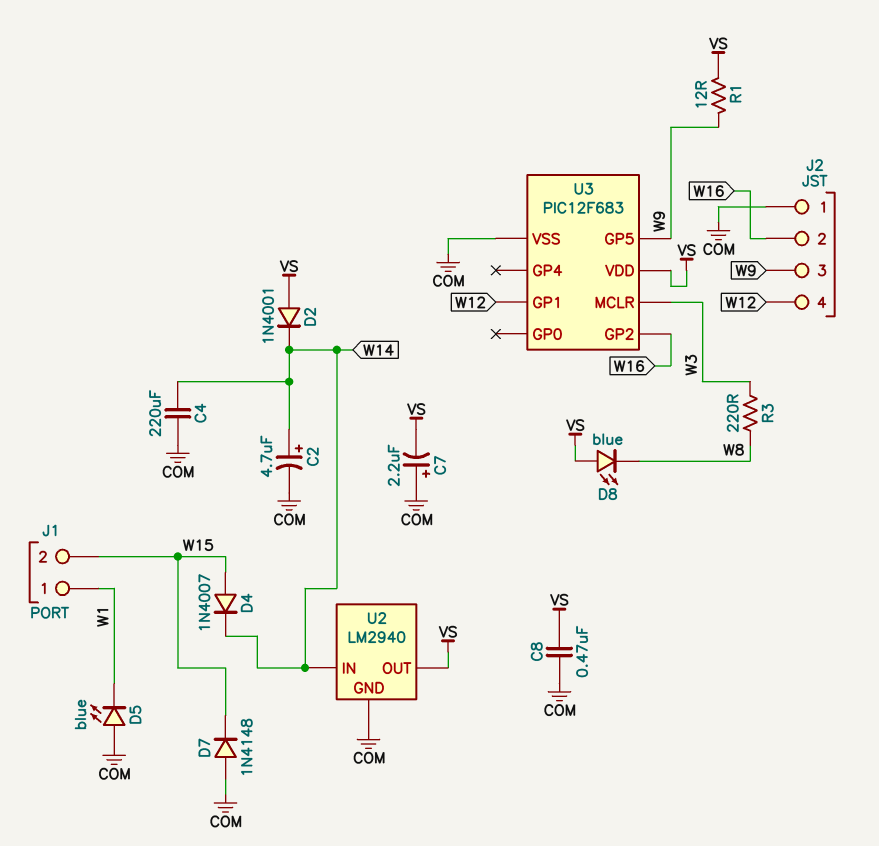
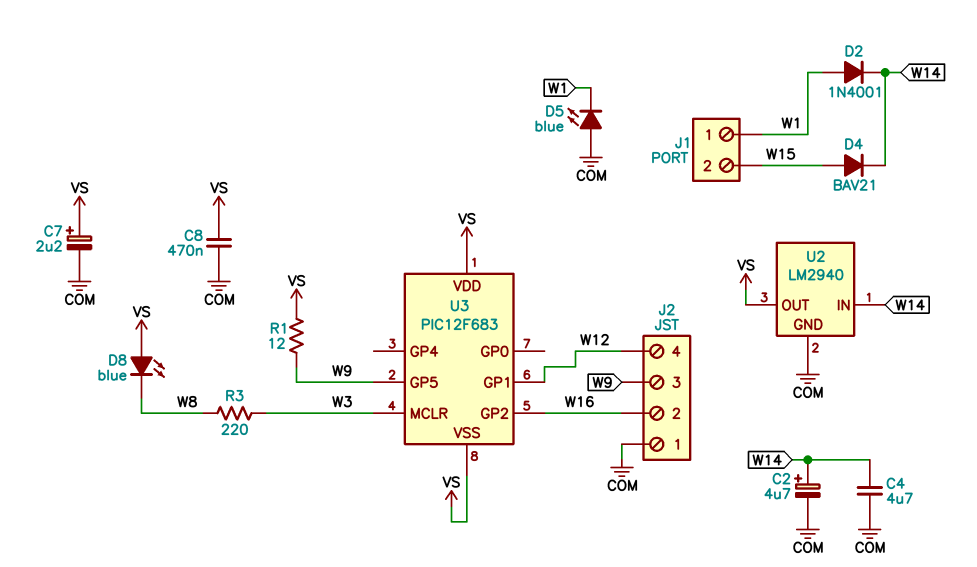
C4: 220uF (COM, W14) -> 4.7uF (COM, W14)
C7: 2.2uF (plus COM, minus VS) -> 2.2uF (plus VS, minus COM)
D2: diode 1N4001 (A VS, K W14) -> diode 1N4001 (A W1, K W14)
D4: diode 1N4007 (A W15, K W14) -> diode BAV21 (A W15, K W14)
D7: diode 1N4148 (A COM, K W15) -> none
U3 pin VSS: COM -> VS

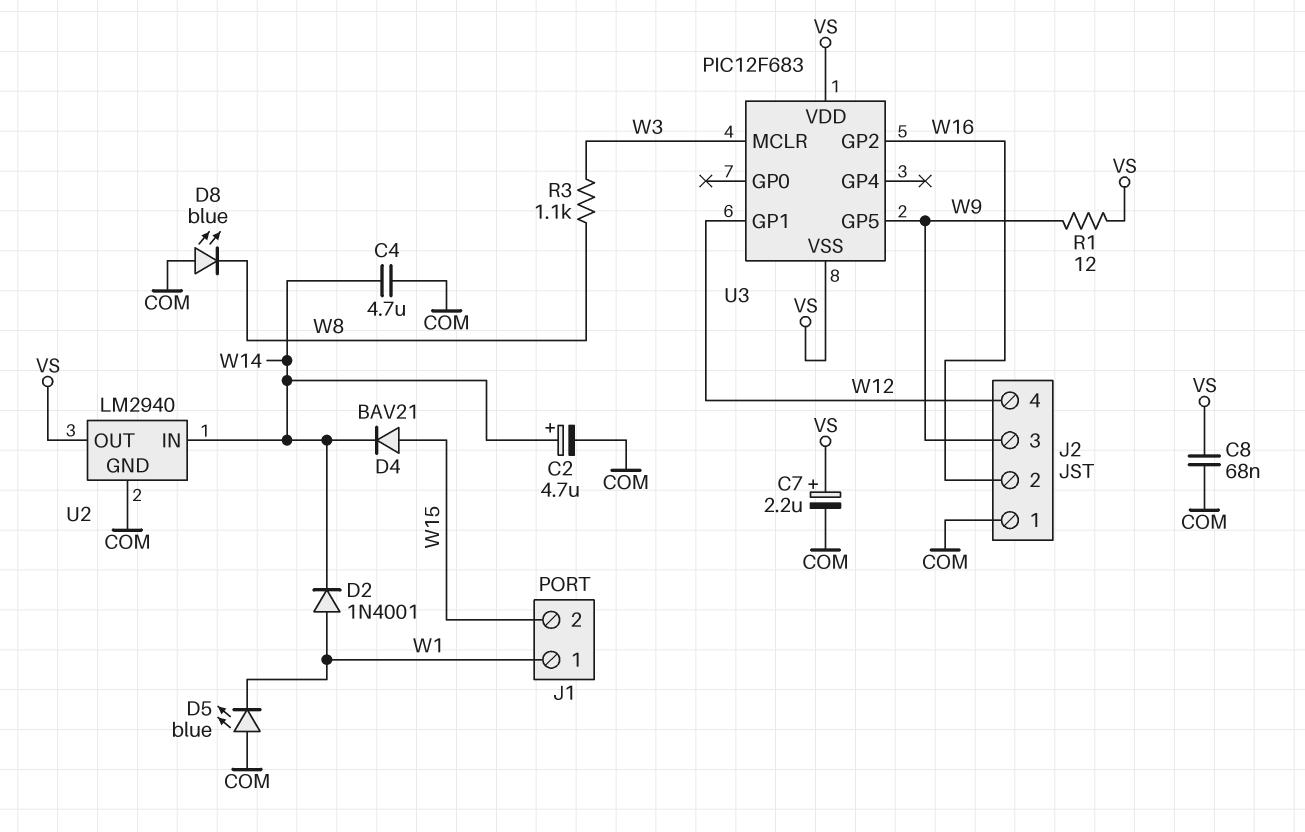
C8: 470nF (COM, VS) -> 68nF (COM, VS)
D8: LED blue (A VS, K W8) -> LED blue (A COM, K W8)
R3: 220 (W3, W8) -> 1.1k (W3, W8)

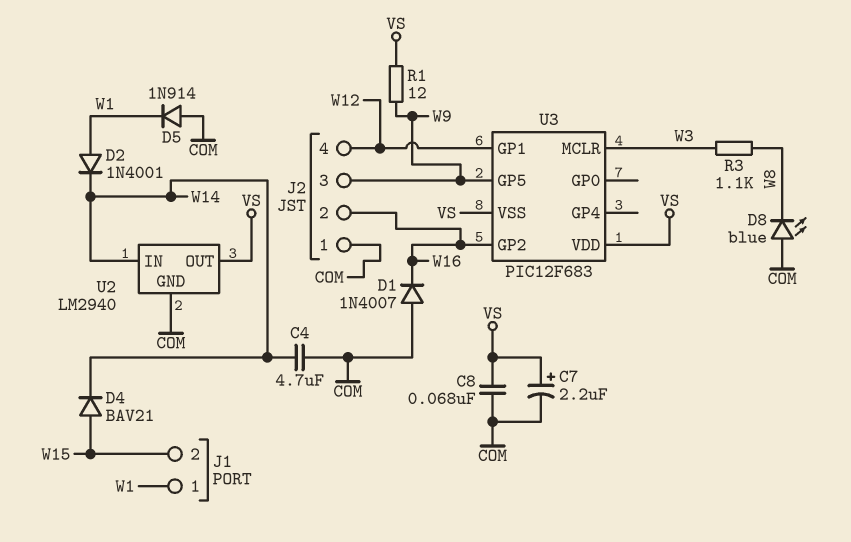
C2: 4.7uF (plus W14, minus COM) -> none
D1: none -> diode 1N4007 (A COM, K W16)
D5: LED blue (A COM, K W1) -> diode 1N914 (A COM, K W1)

